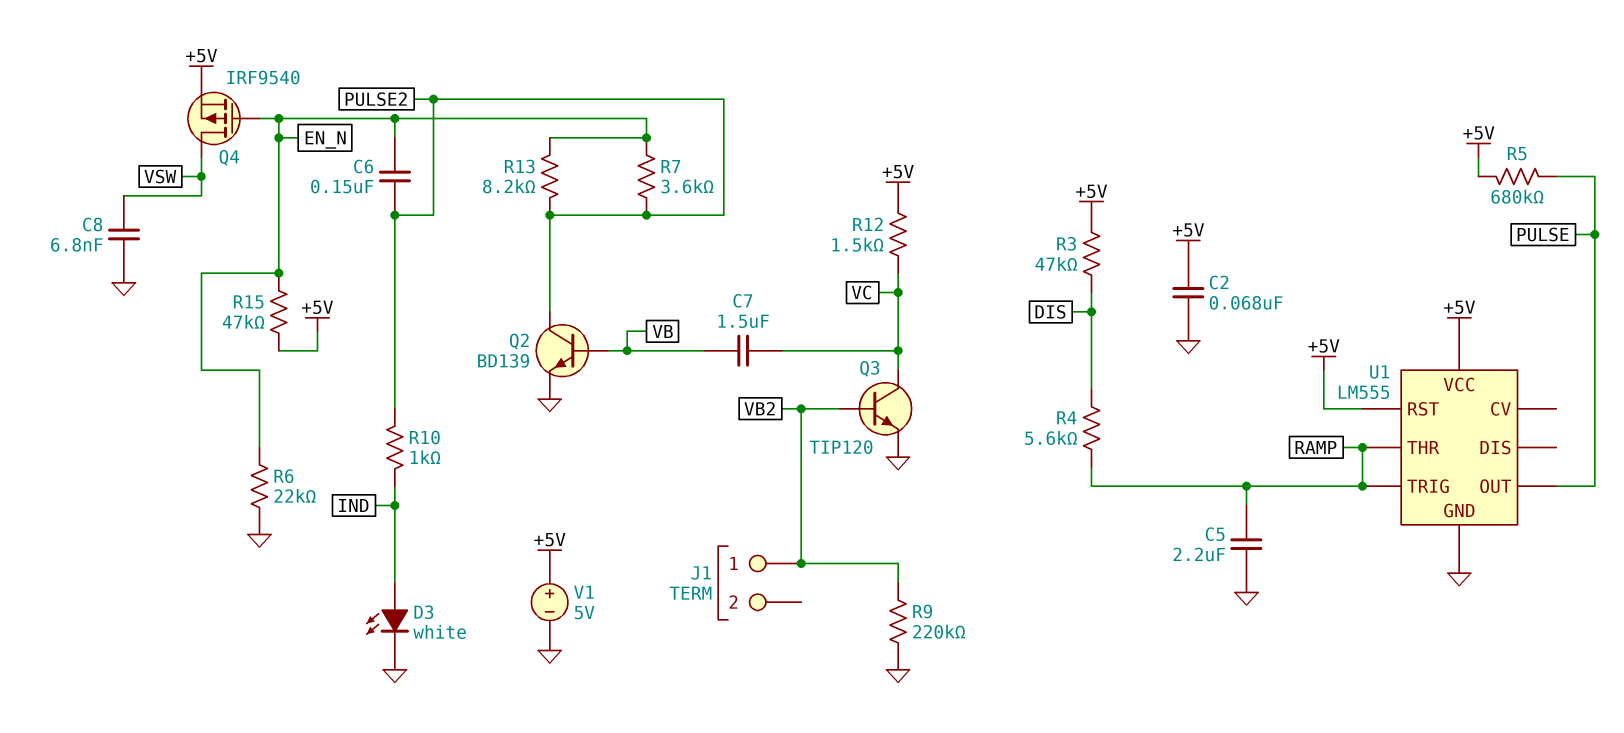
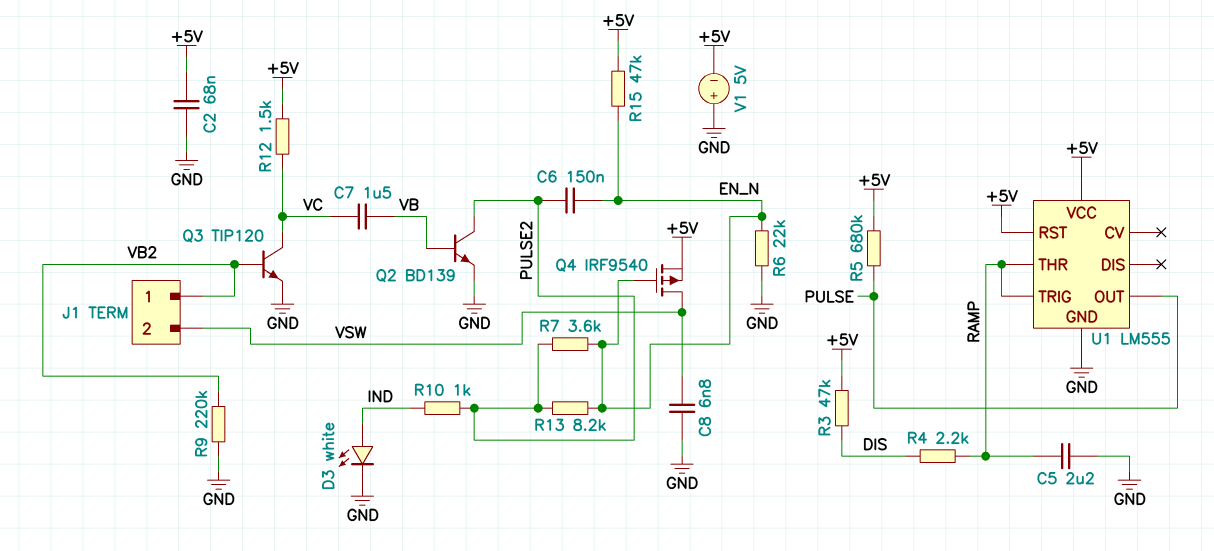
J1 pin 2: none -> VSW
R4: 5.6k (DIS, RAMP) -> 2.2k (DIS, RAMP)
V1: 5V (plus +5V, minus GND) -> 5V (plus GND, minus +5V)

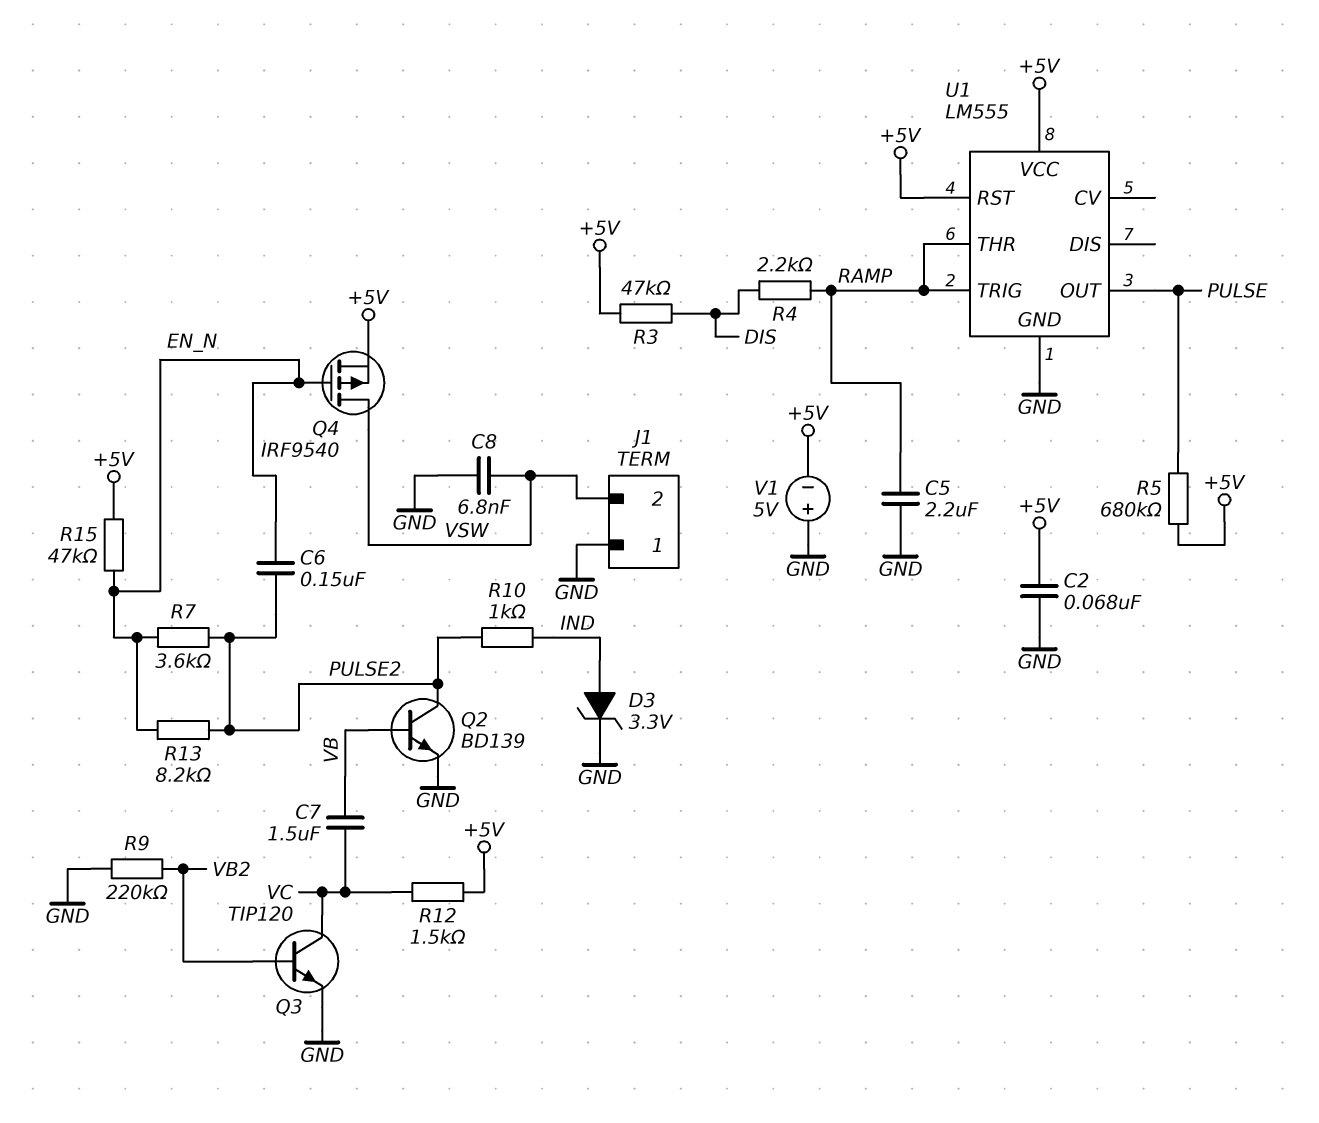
D3: LED white (A IND, K GND) -> zener 3.3V (A IND, K GND)
J1 pin 1: VB2 -> GND
R6: 22k (EN_N, GND) -> none

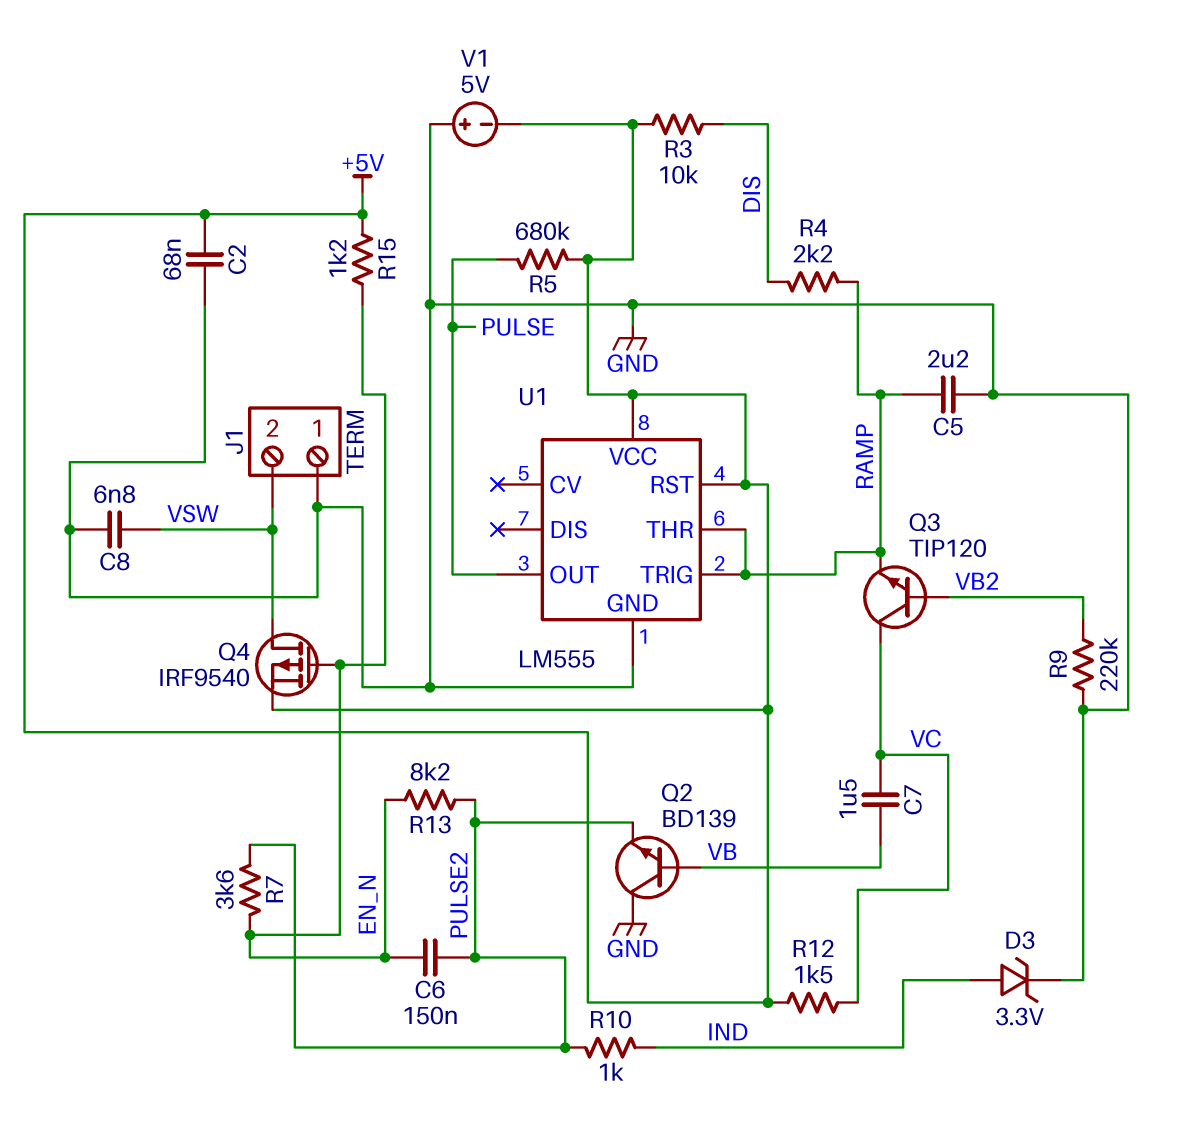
Q2: NPN BD139 (B VB, C PULSE2, E GND) -> NPN BD139 (B VB, C GND, E PULSE2)
Q3: NPN TIP120 (B VB2, C VC, E GND) -> NPN TIP120 (B VB2, C VC, E RAMP)
R3: 47k (+5V, DIS) -> 10k (+5V, DIS)
R15: 47k (+5V, EN_N) -> 1.2k (+5V, EN_N)

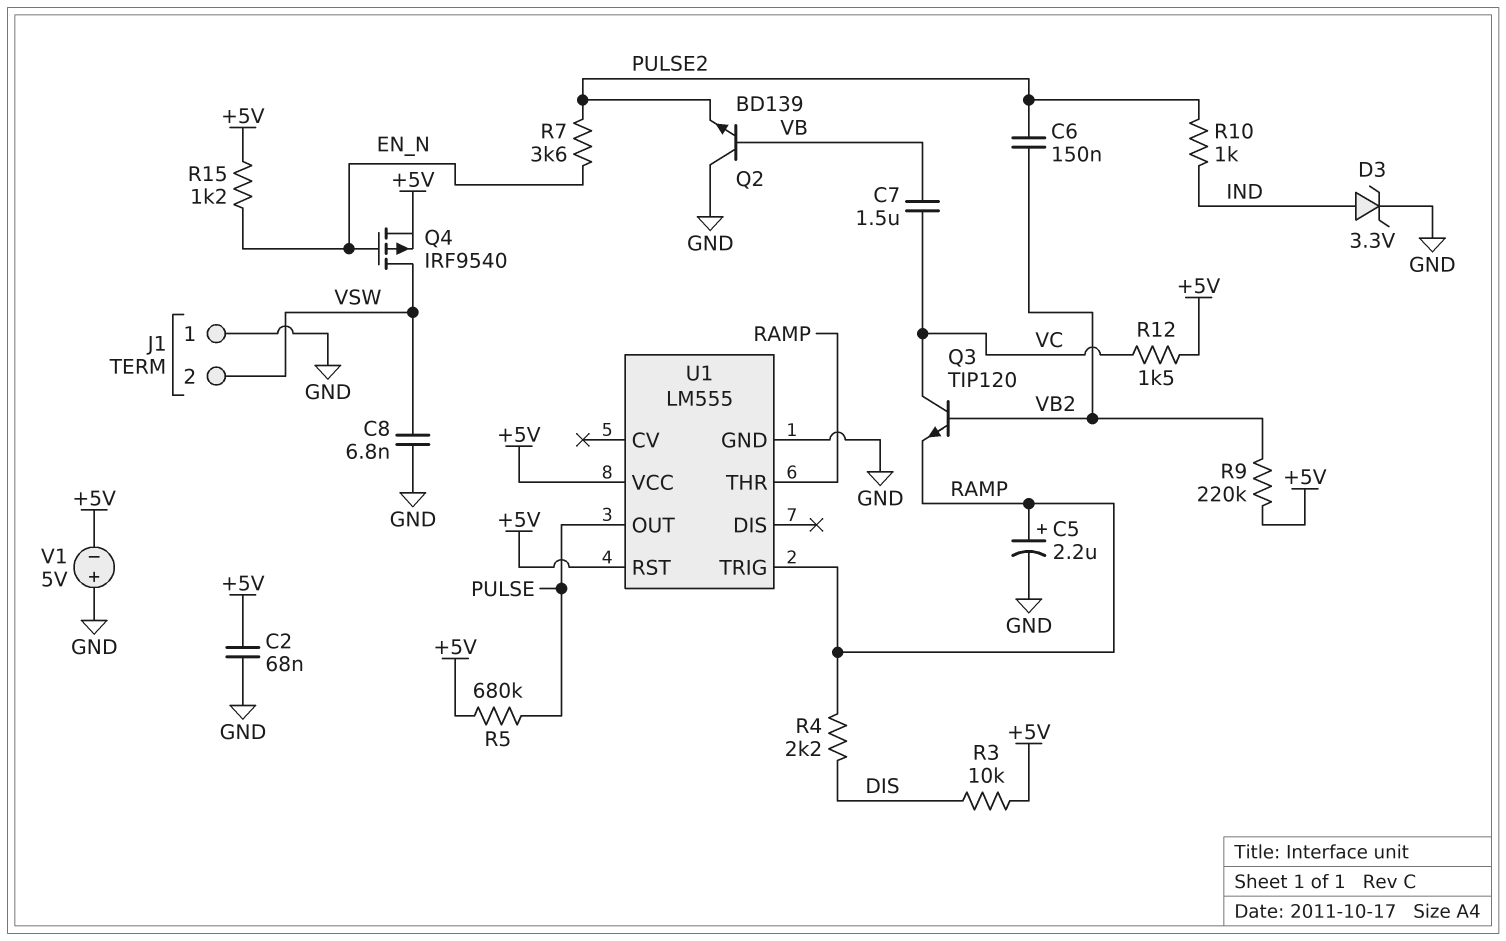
C5: 2.2uF (GND, RAMP) -> 2.2uF (plus RAMP, minus GND)
C6: 150nF (EN_N, PULSE2) -> 150nF (PULSE2, VB2)
R9: 220k (GND, VB2) -> 220k (+5V, VB2)
R13: 8.2k (EN_N, PULSE2) -> none

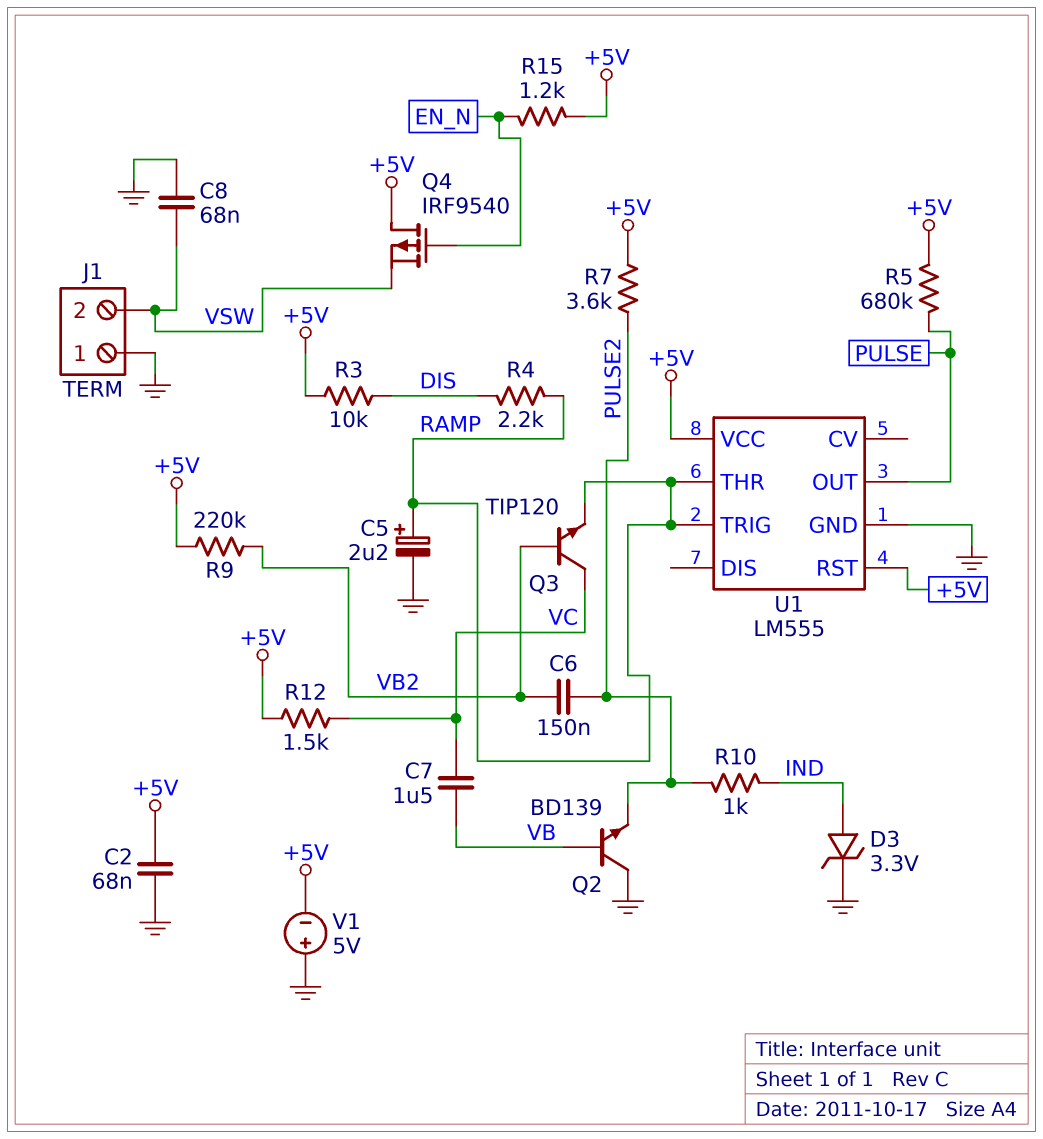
C8: 6.8nF (GND, VSW) -> 68nF (GND, VSW)
Q4: PMOS IRF9540 (G EN_N, D VSW, S +5V) -> PMOS IRF9540 (G EN_N, D +5V, S VSW)
R7: 3.6k (EN_N, PULSE2) -> 3.6k (+5V, PULSE2)

